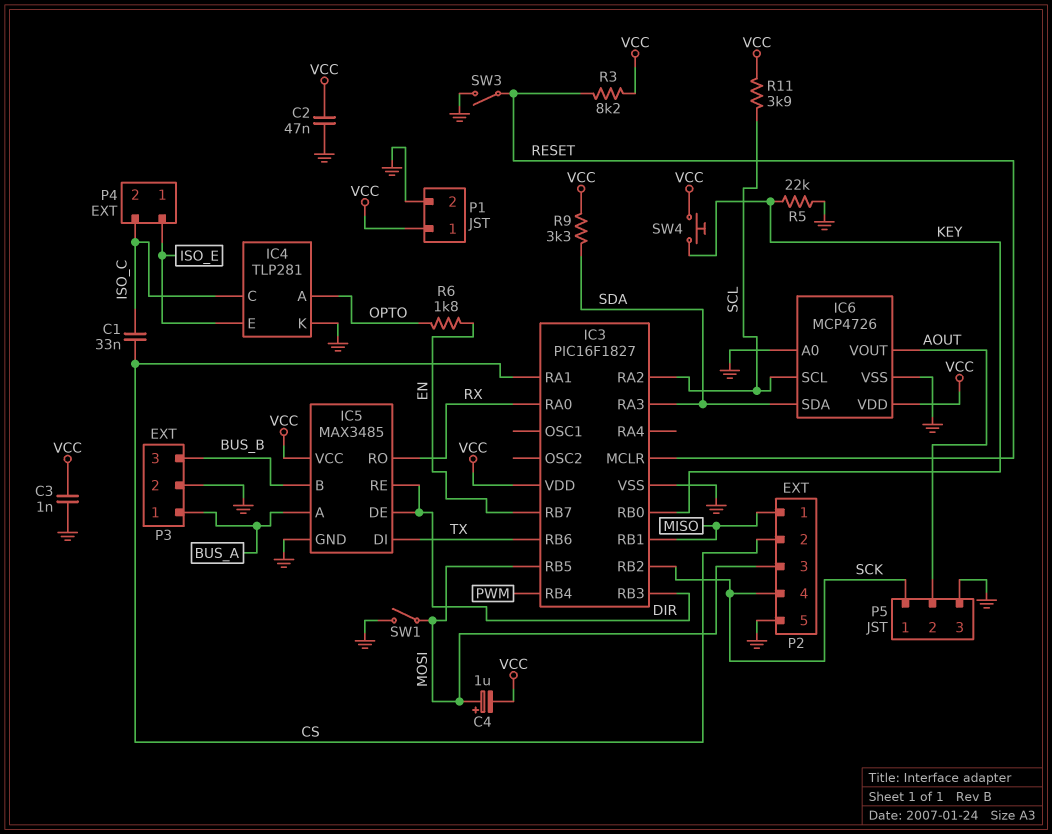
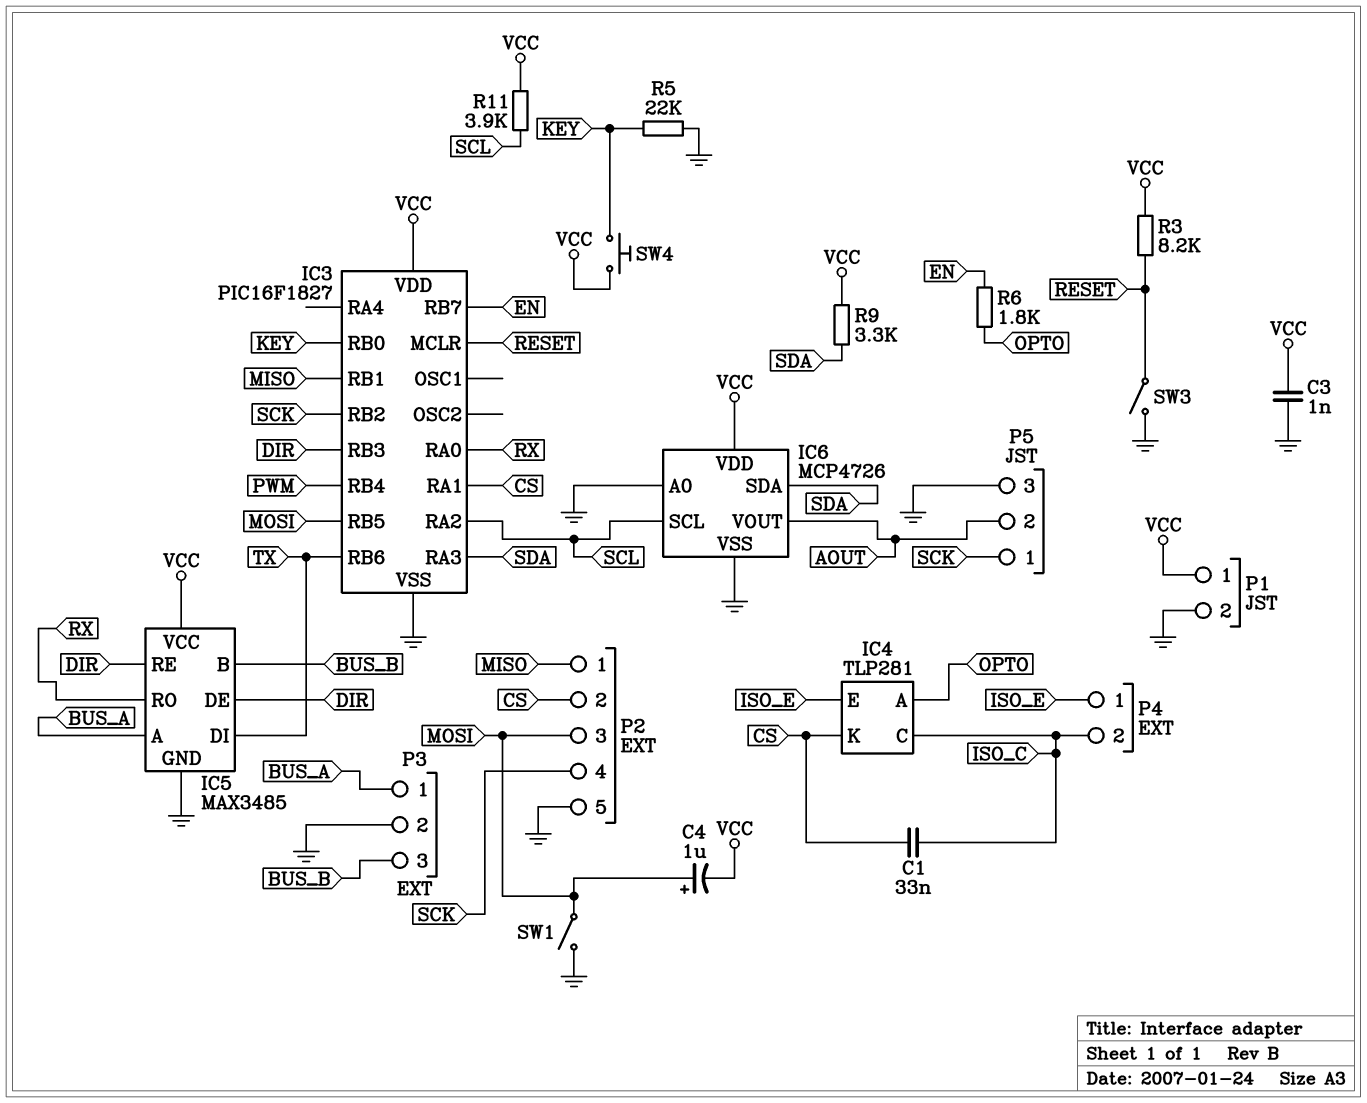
C2: 47nF (GND, VCC) -> none
IC4 pin K: GND -> CS

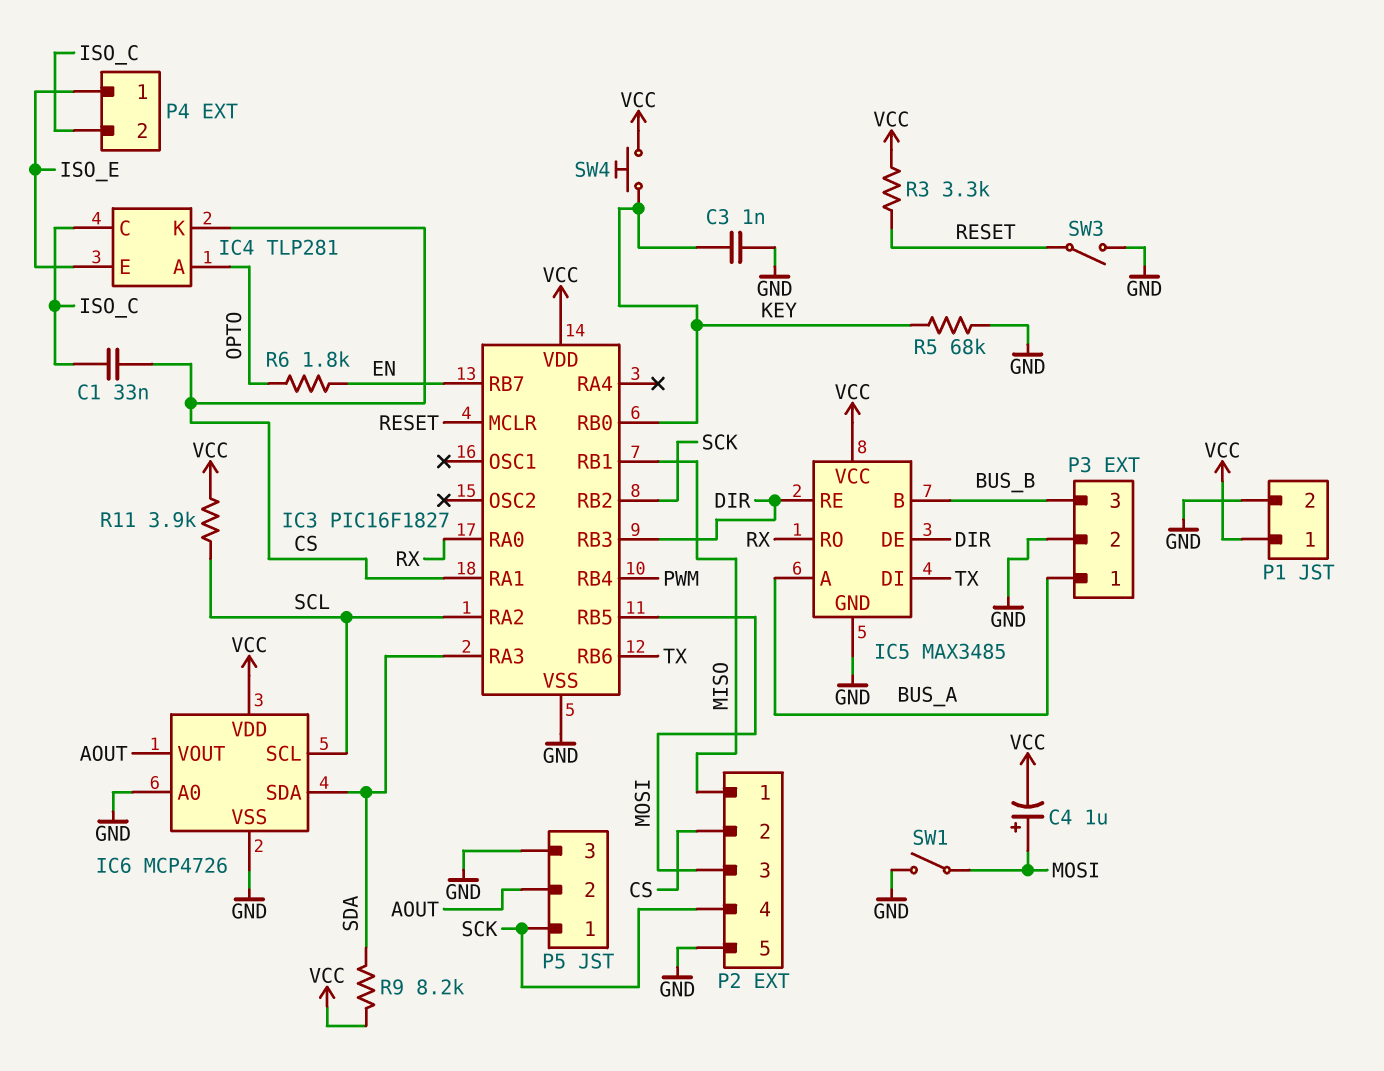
C3: 1nF (GND, VCC) -> 1nF (GND, KEY)
R3: 8.2k (RESET, VCC) -> 3.3k (RESET, VCC)
R5: 22k (GND, KEY) -> 68k (GND, KEY)
R9: 3.3k (SDA, VCC) -> 8.2k (SDA, VCC)

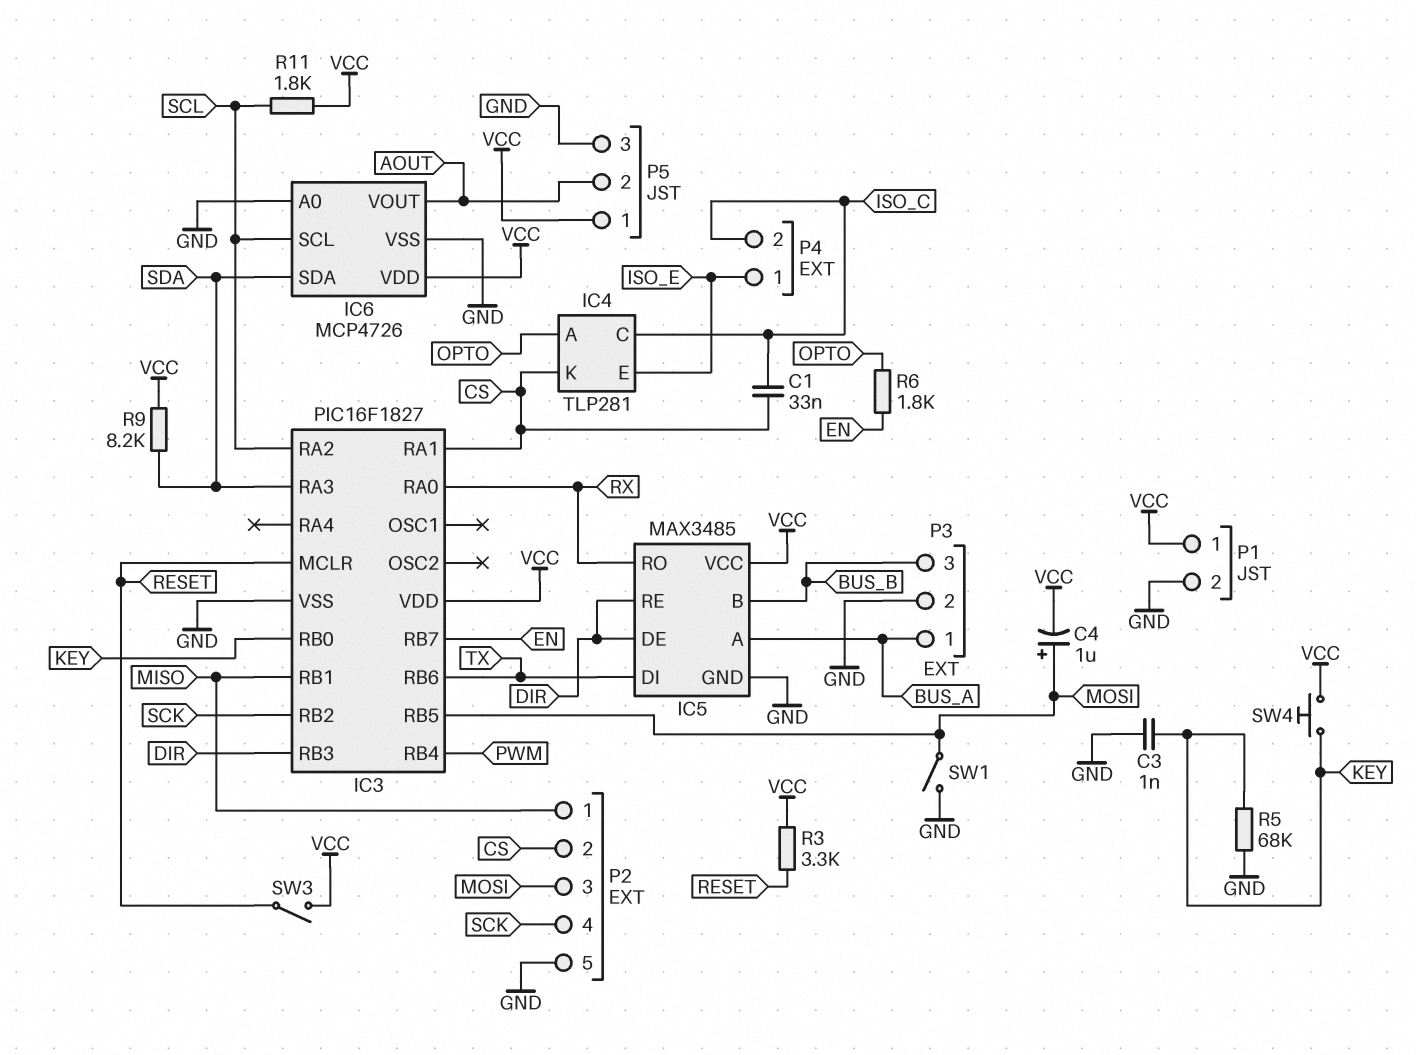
P5 pin 1: SCK -> VCC
R11: 3.9k (SCL, VCC) -> 1.8k (SCL, VCC)
SW3: switch (GND, RESET) -> switch (RESET, VCC)

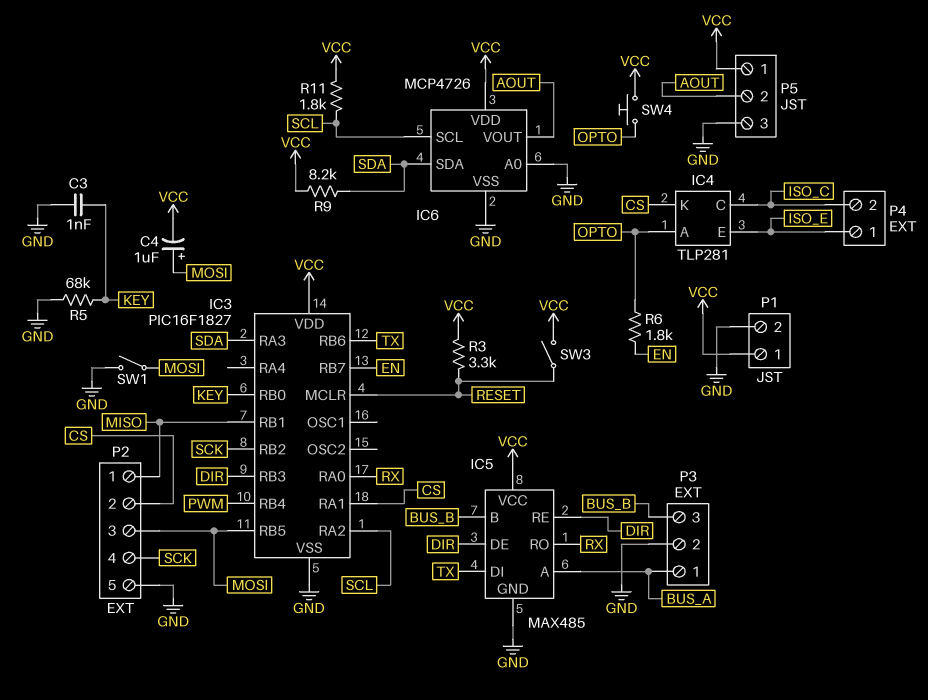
C1: 33nF (CS, ISO_C) -> none
IC5: MAX3485 -> MAX485
SW4: button (KEY, VCC) -> button (OPTO, VCC)

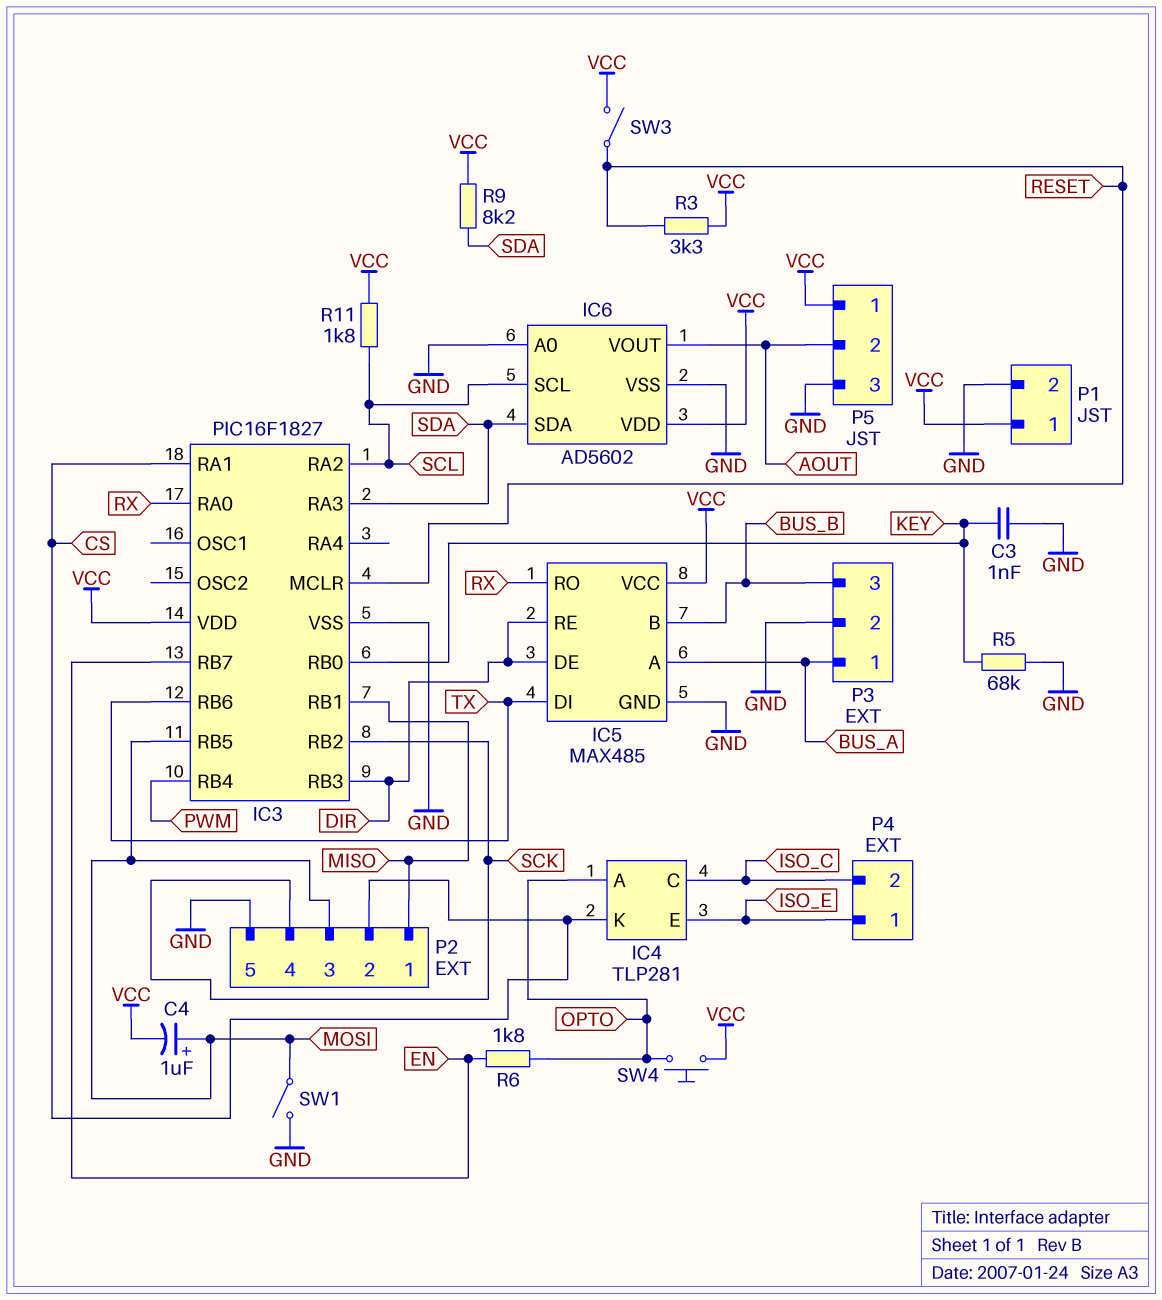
IC6: MCP4726 -> AD5602

